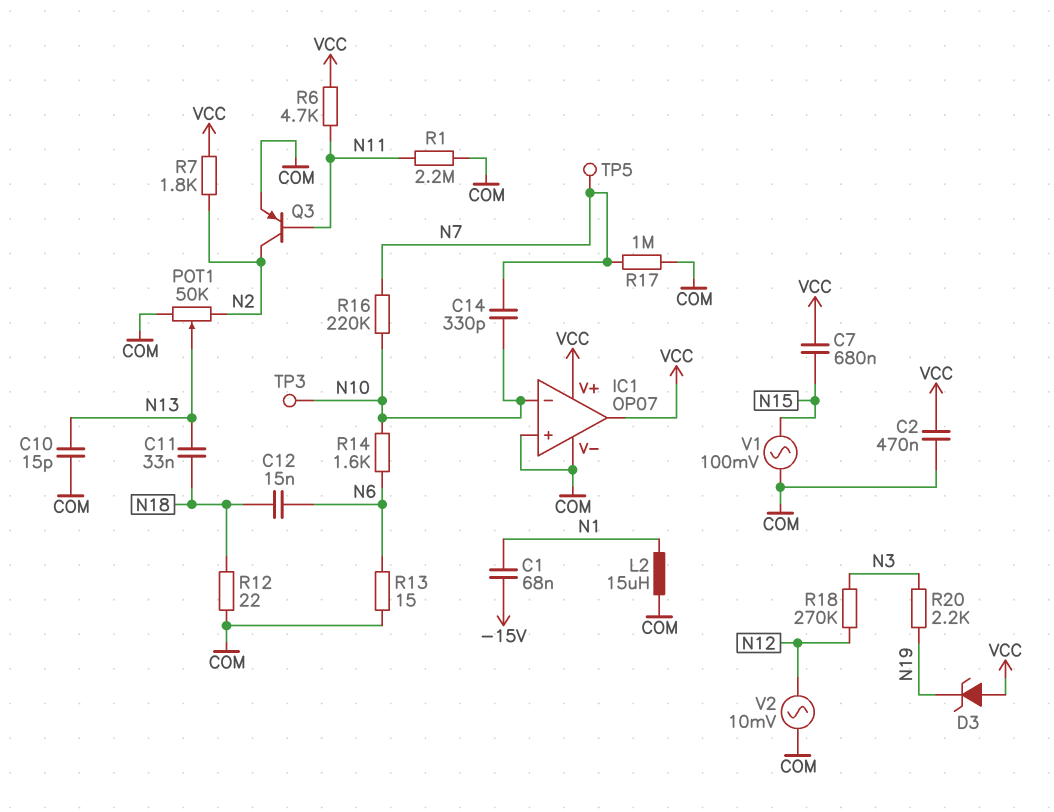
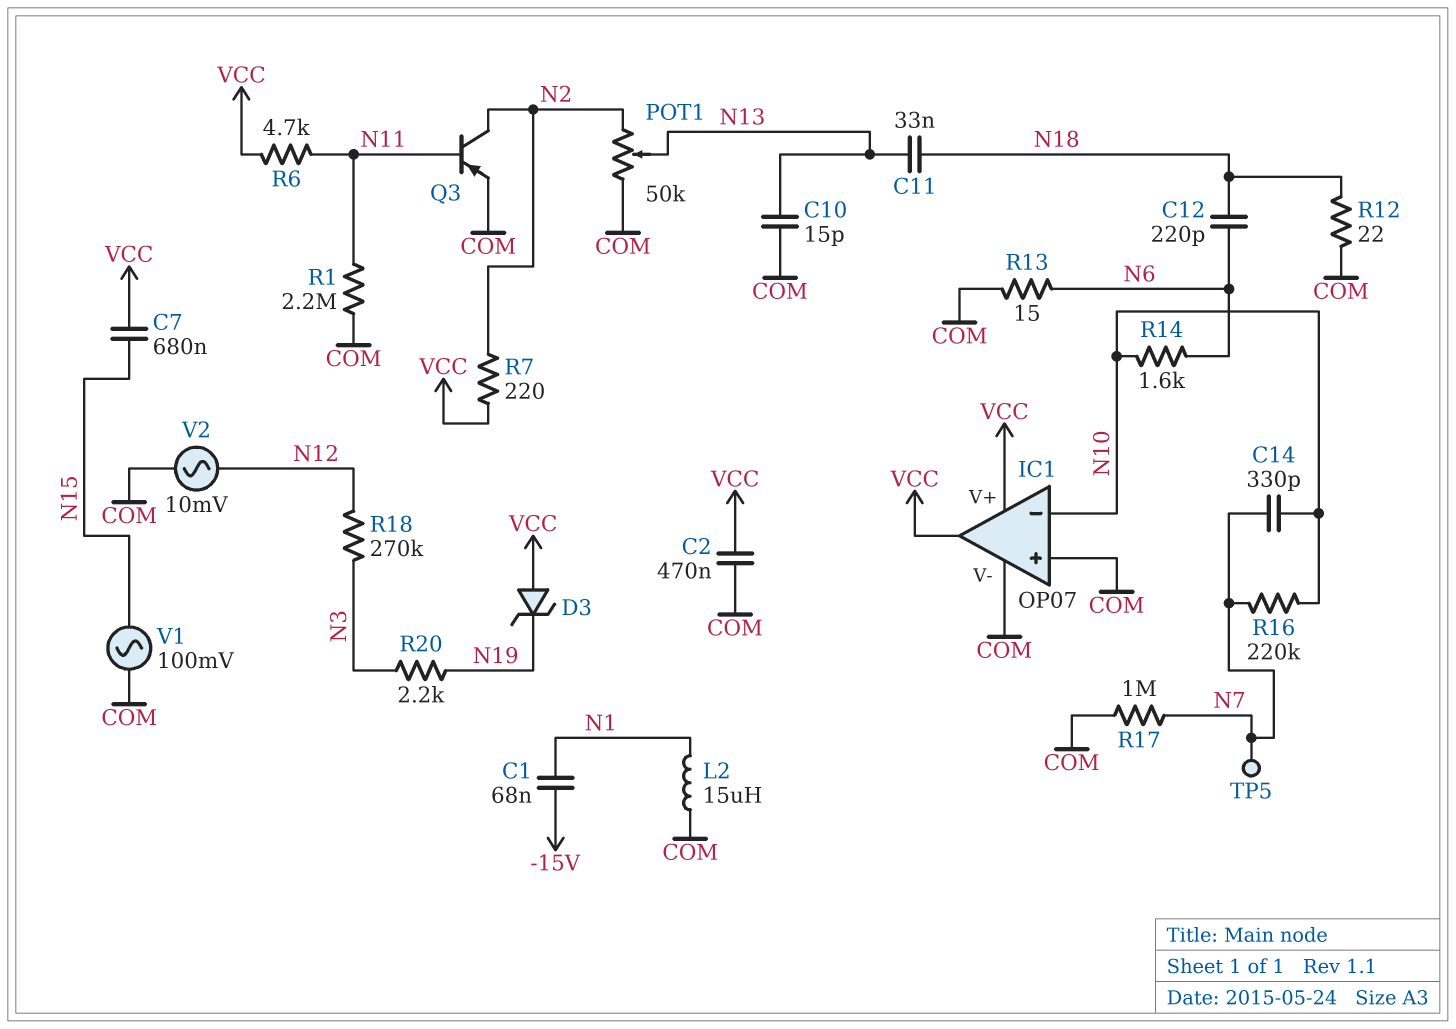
C12: 15nF (N6, N18) -> 220pF (N6, N18)
R7: 1.8k (N2, VCC) -> 220 (N2, VCC)
TP3: test point (N10) -> none

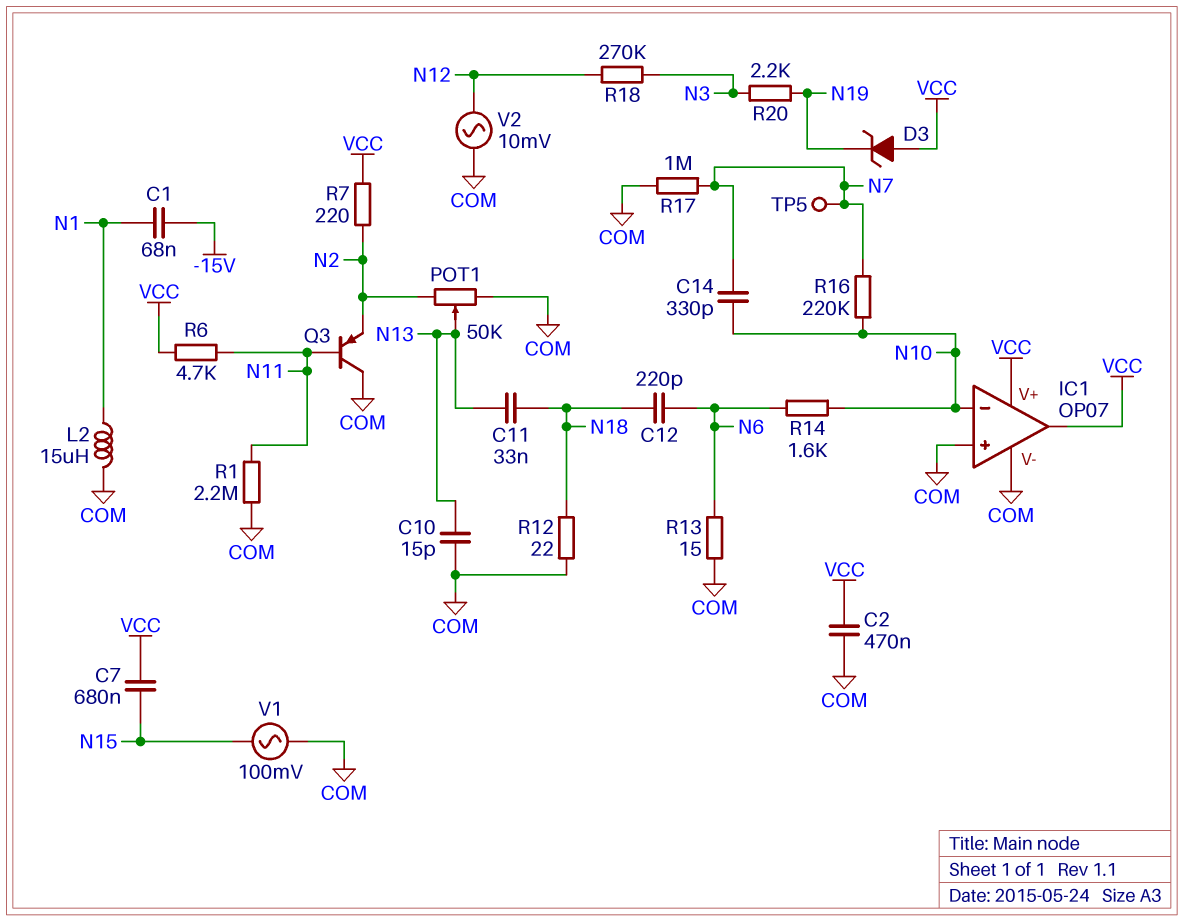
Q3: PNP (B N11, C N2, E COM) -> PNP (B N11, C COM, E N2)

